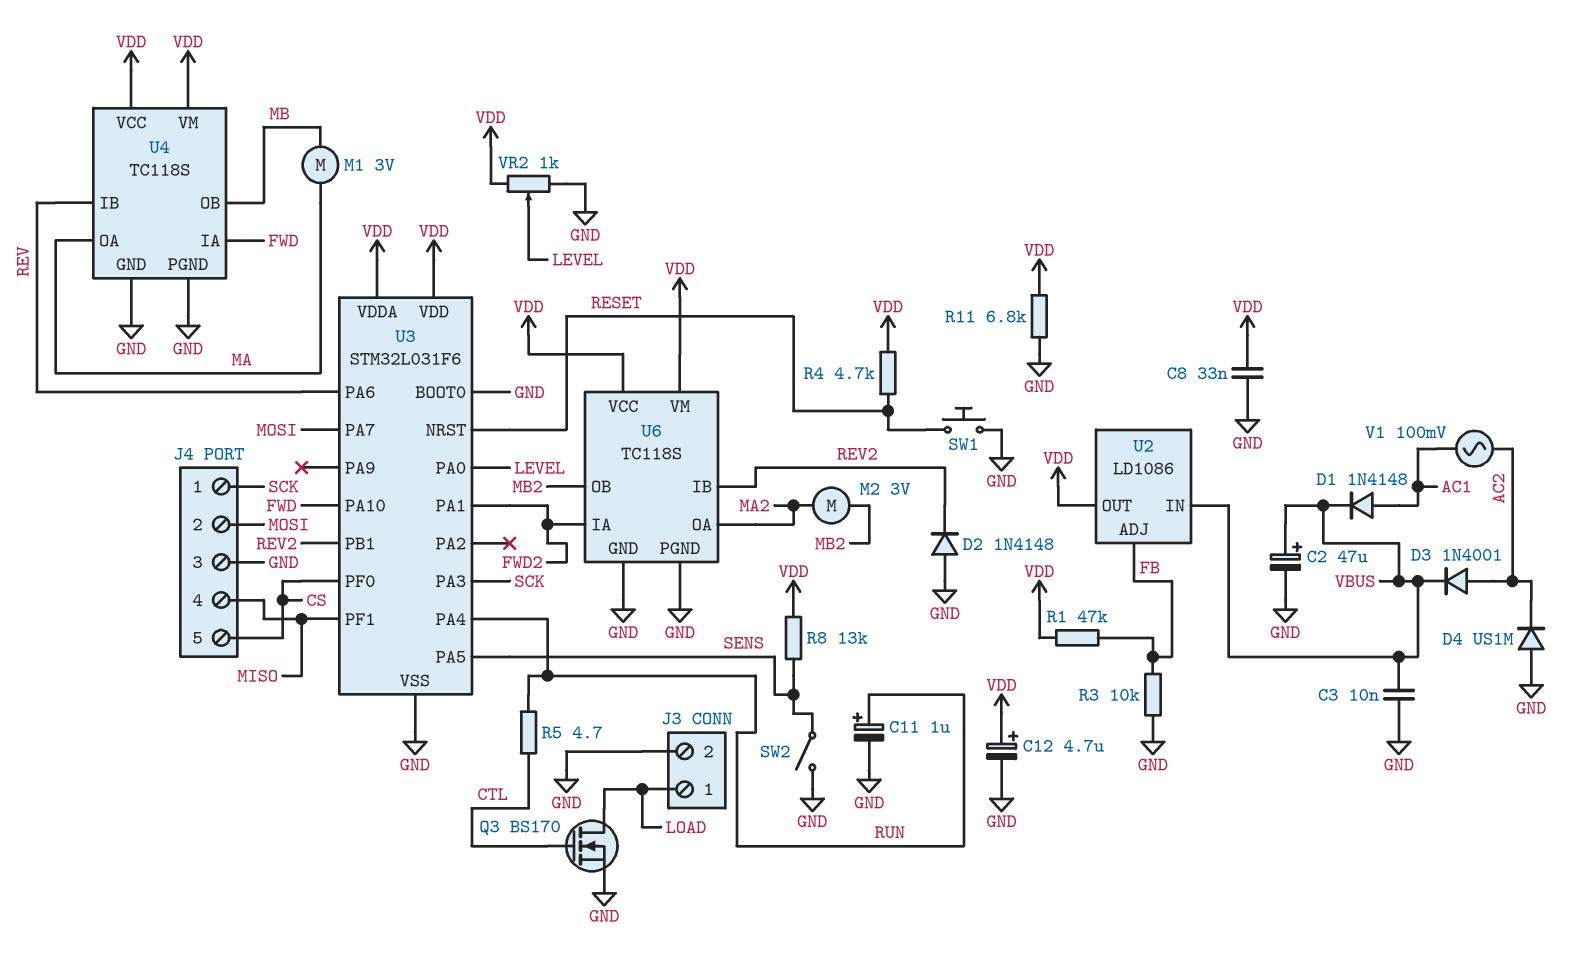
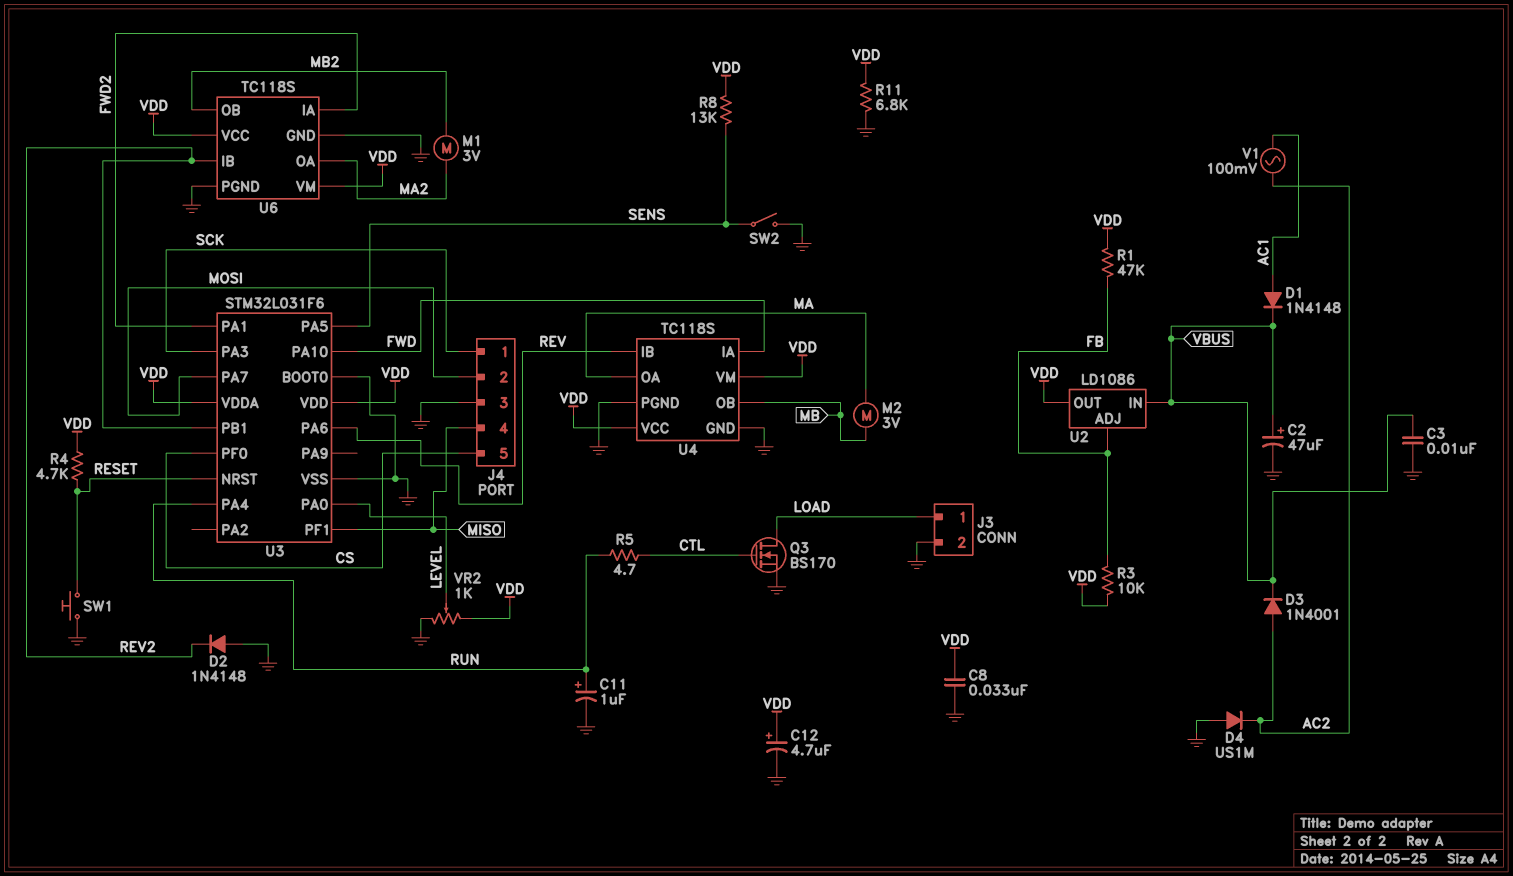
M1: motor 3V (MA, MB) -> motor 3V (MA2, MB2)
M2: motor 3V (MA2, MB2) -> motor 3V (MA, MB)
R3: 10k (FB, GND) -> 10k (FB, VDD)

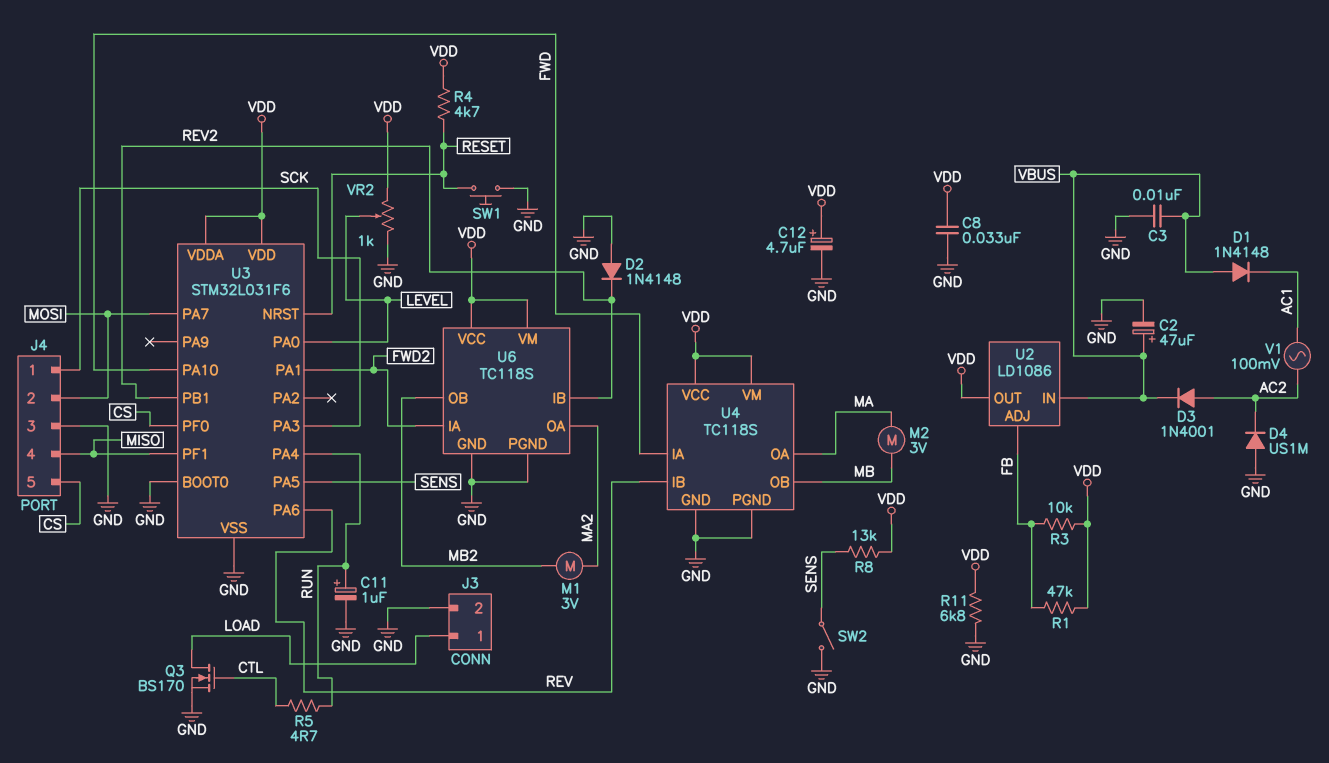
D1: diode 1N4148 (A AC1, K VBUS) -> diode 1N4148 (A VBUS, K AC1)

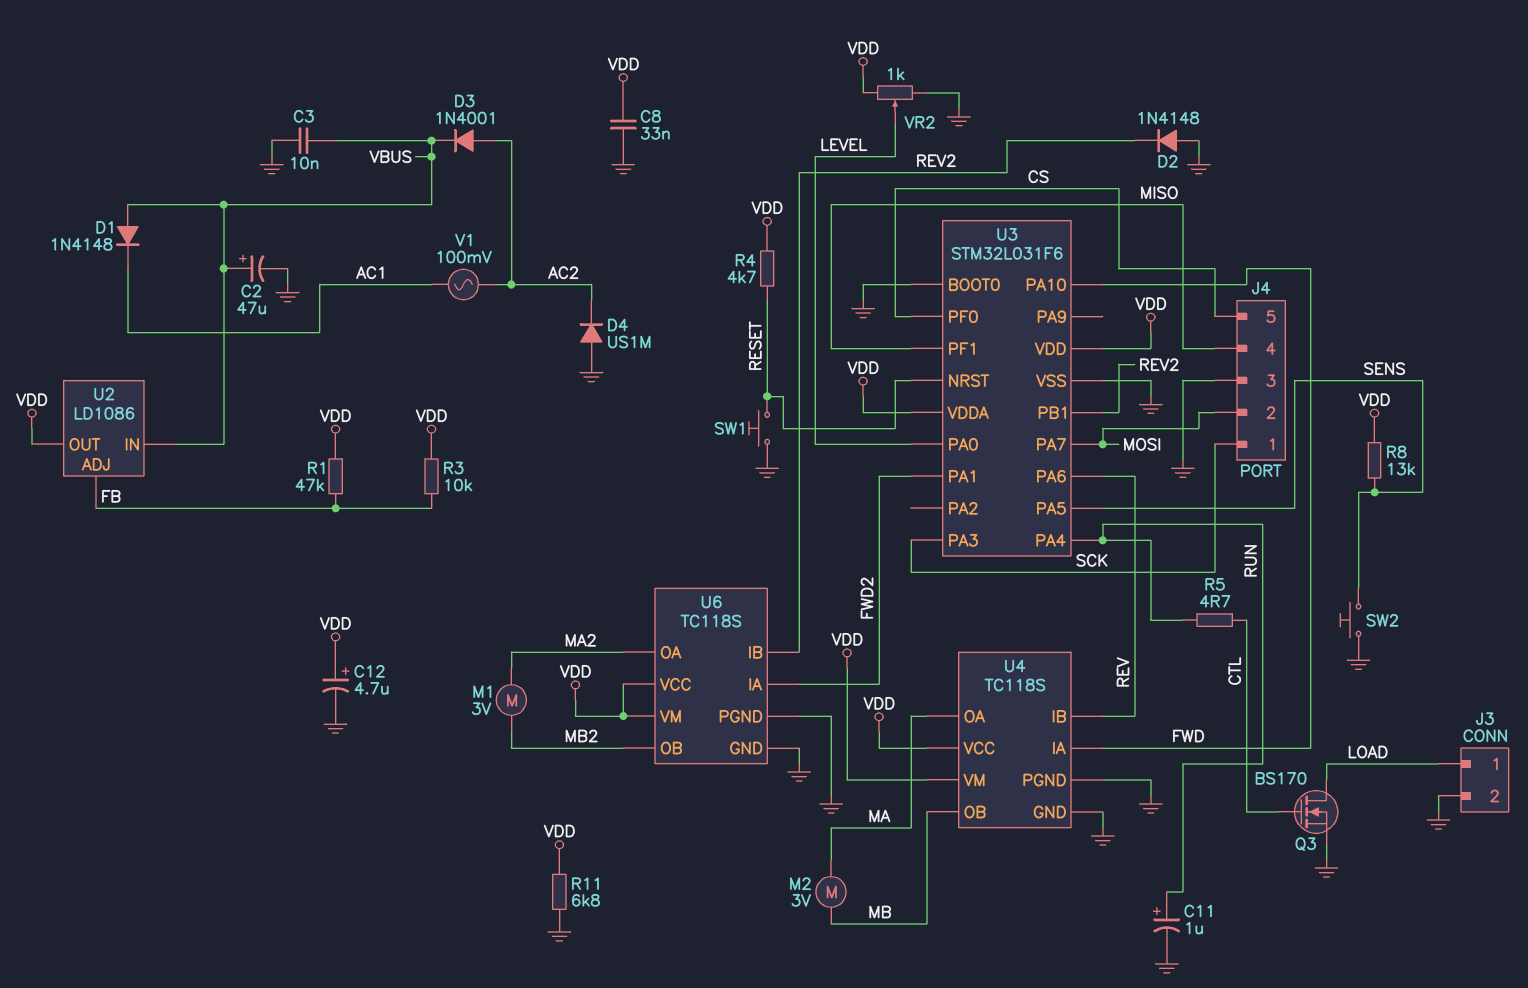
SW2: switch (GND, SENS) -> button (GND, SENS)

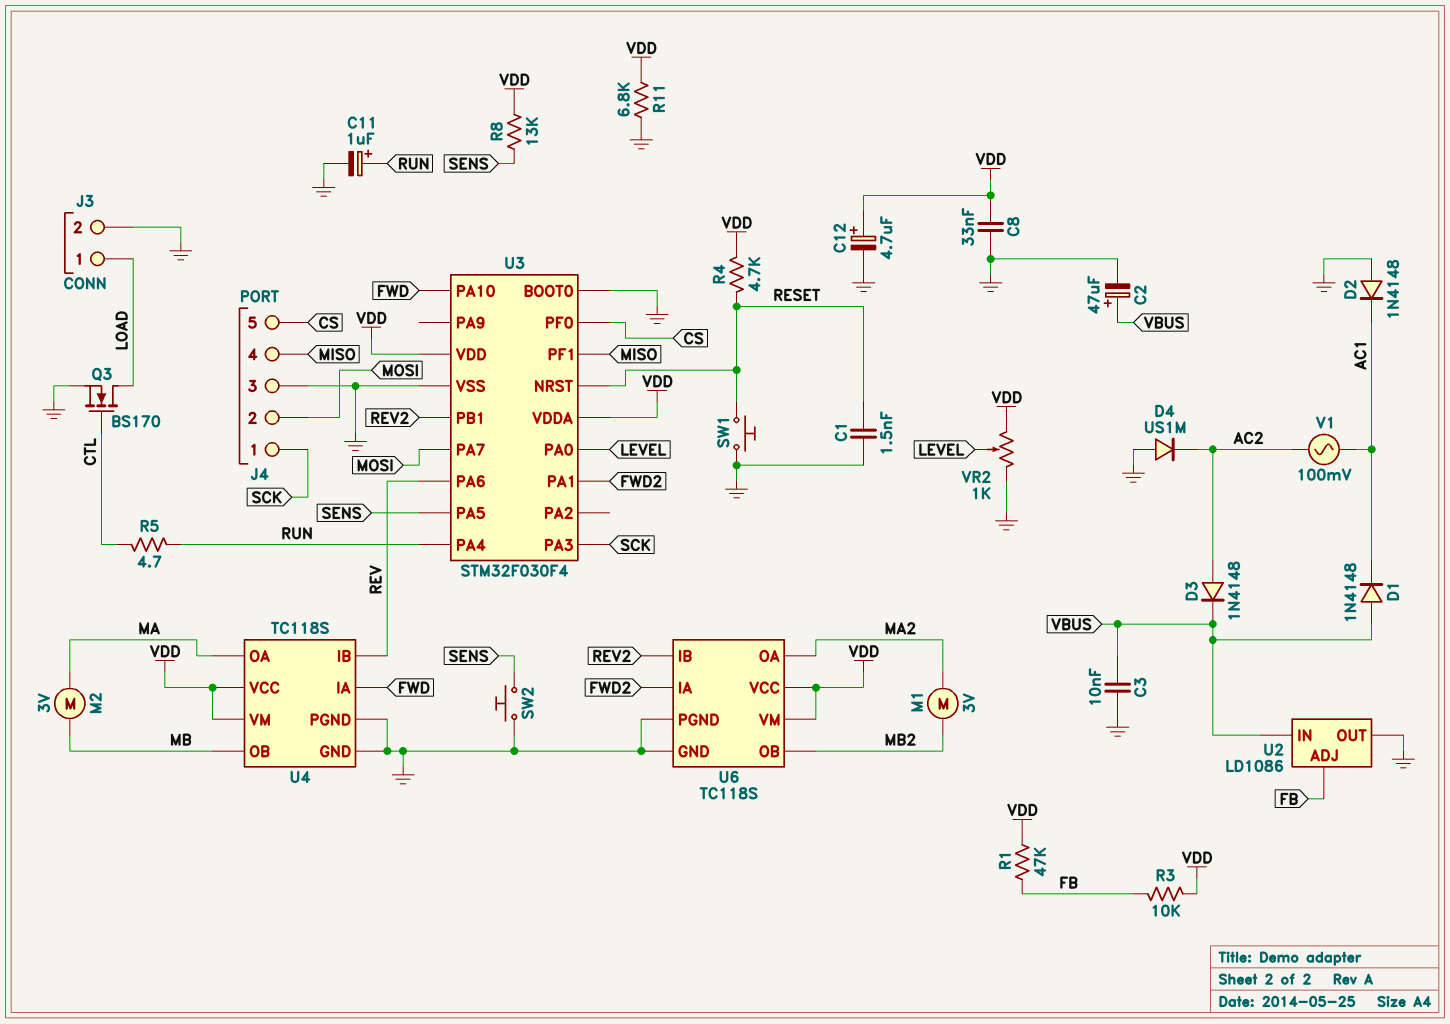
C1: none -> 1.5nF (GND, RESET)
D2: diode 1N4148 (A GND, K REV2) -> diode 1N4148 (A GND, K AC1)
D3: diode 1N4001 (A AC2, K VBUS) -> diode 1N4148 (A AC2, K VBUS)
U2 pin OUT: VDD -> GND
U3: STM32L031F6 -> STM32F030F4

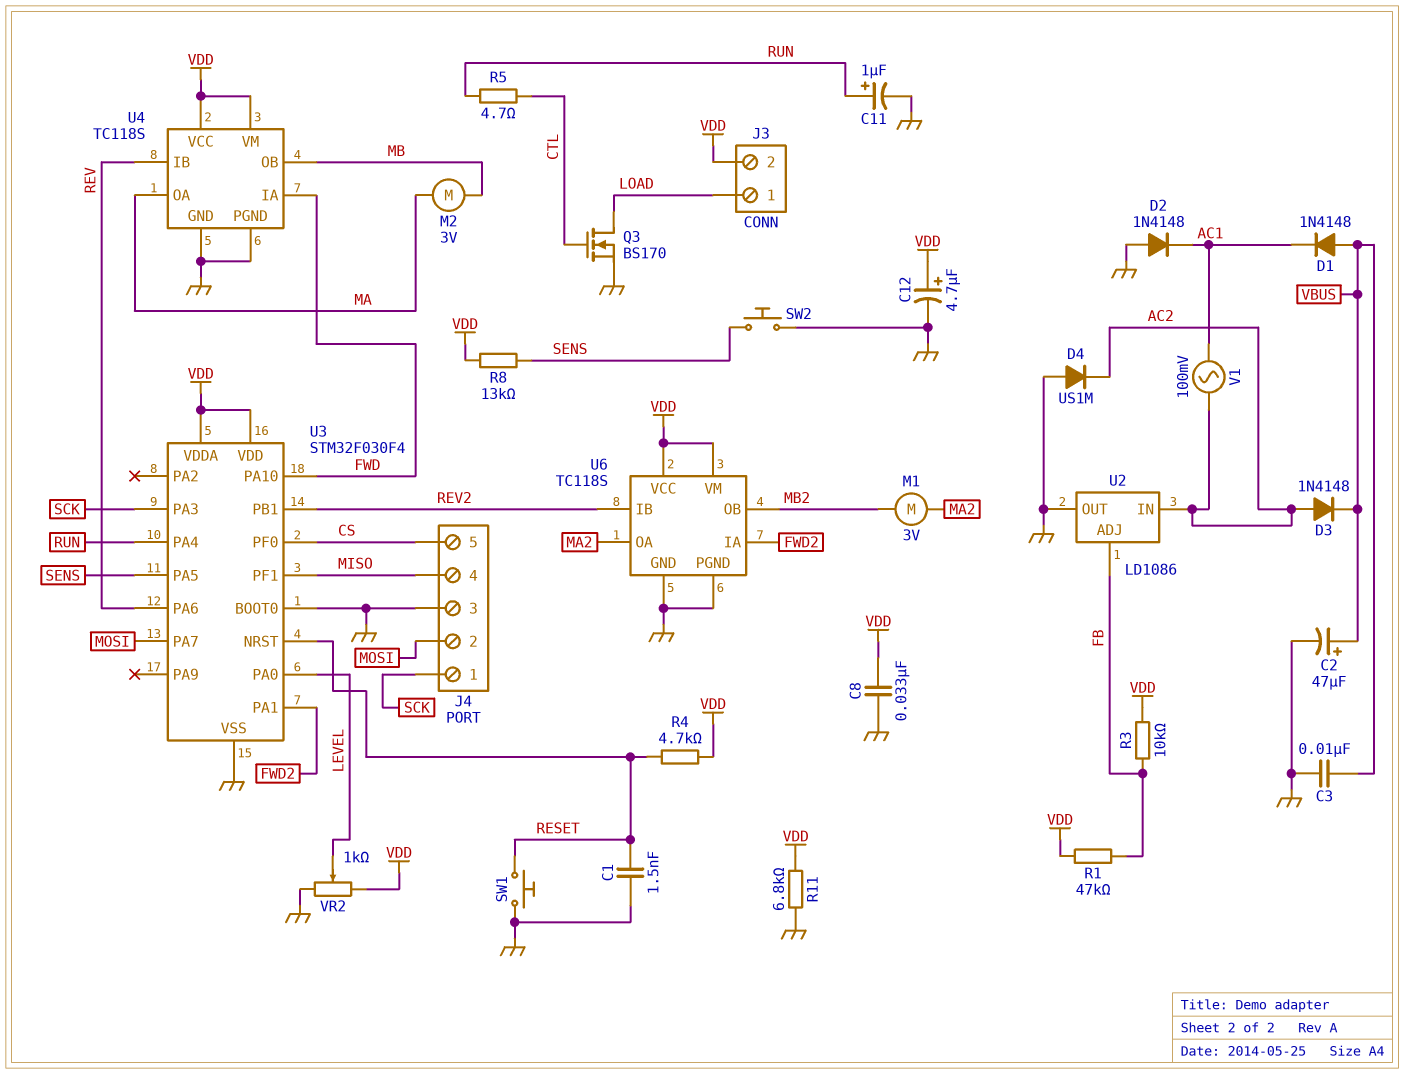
J3 pin 2: GND -> VDD
U2 pin IN: VBUS -> AC2

